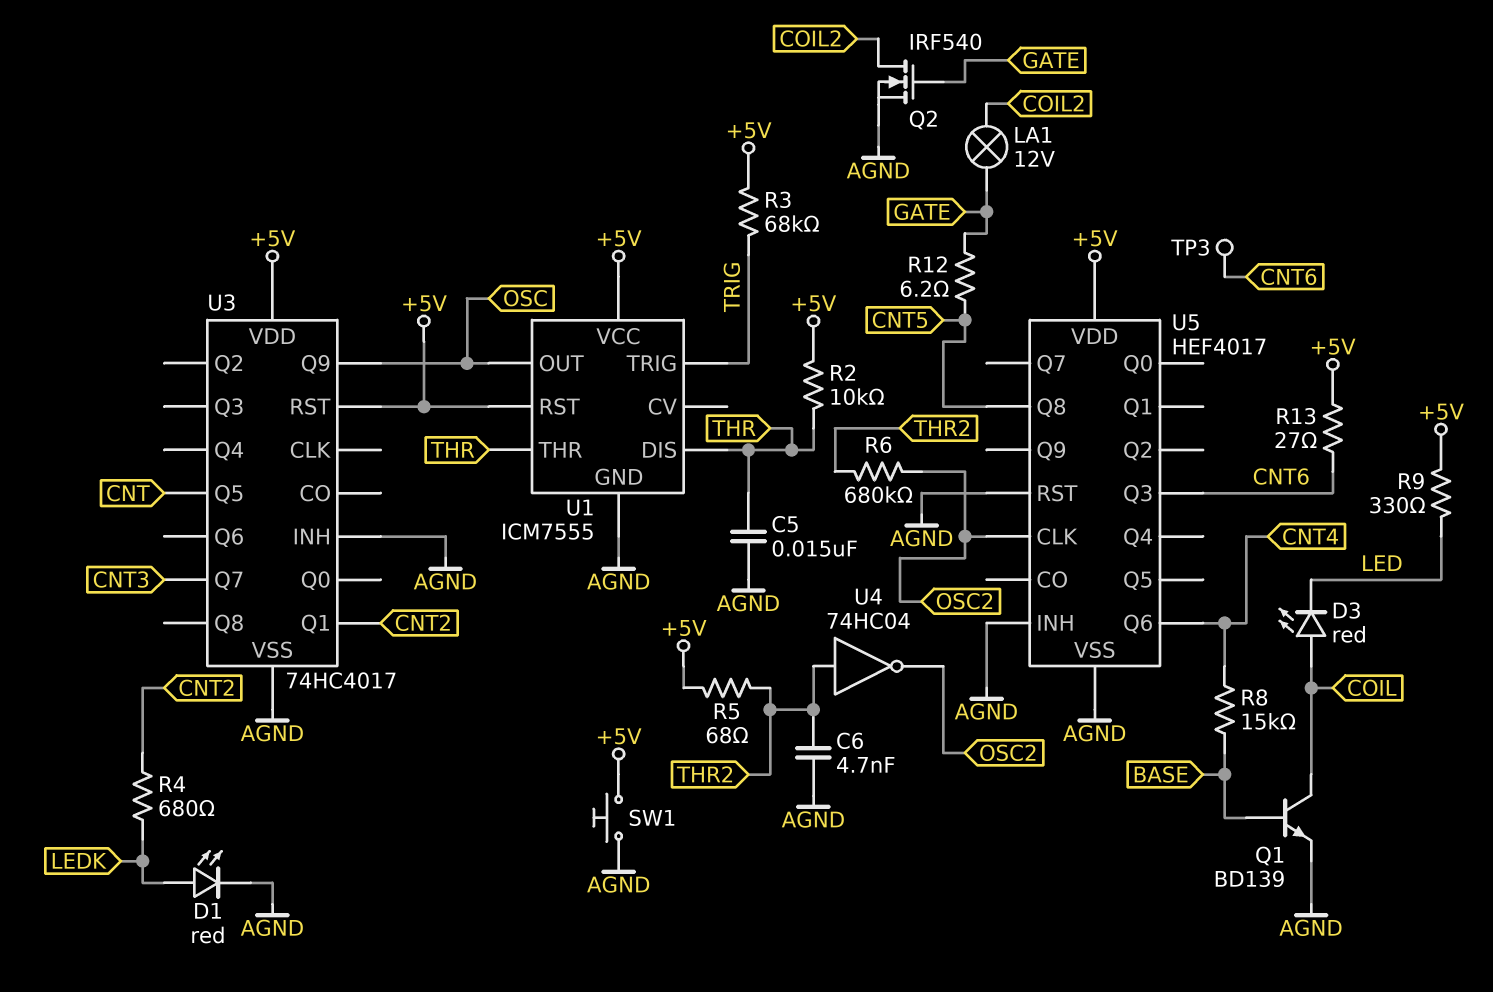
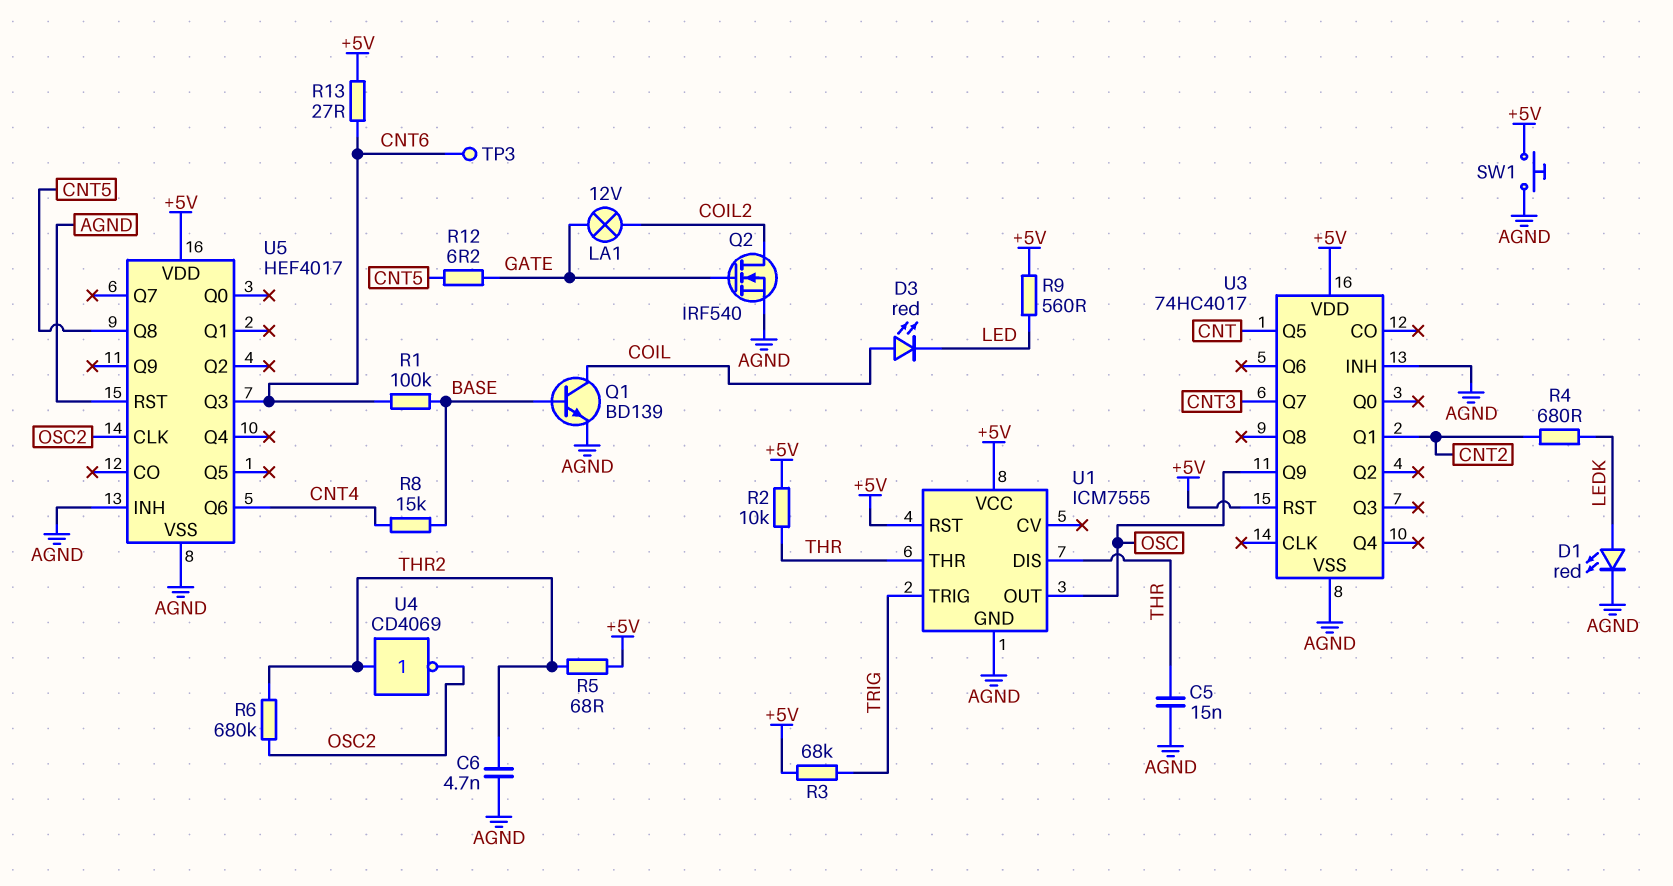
R1: none -> 100k (BASE, CNT6)
R9: 330 (+5V, LED) -> 560 (+5V, LED)
U4: NOT 74HC04 (in THR2, out OSC2) -> NOT CD4069 (in THR2, out OSC2)

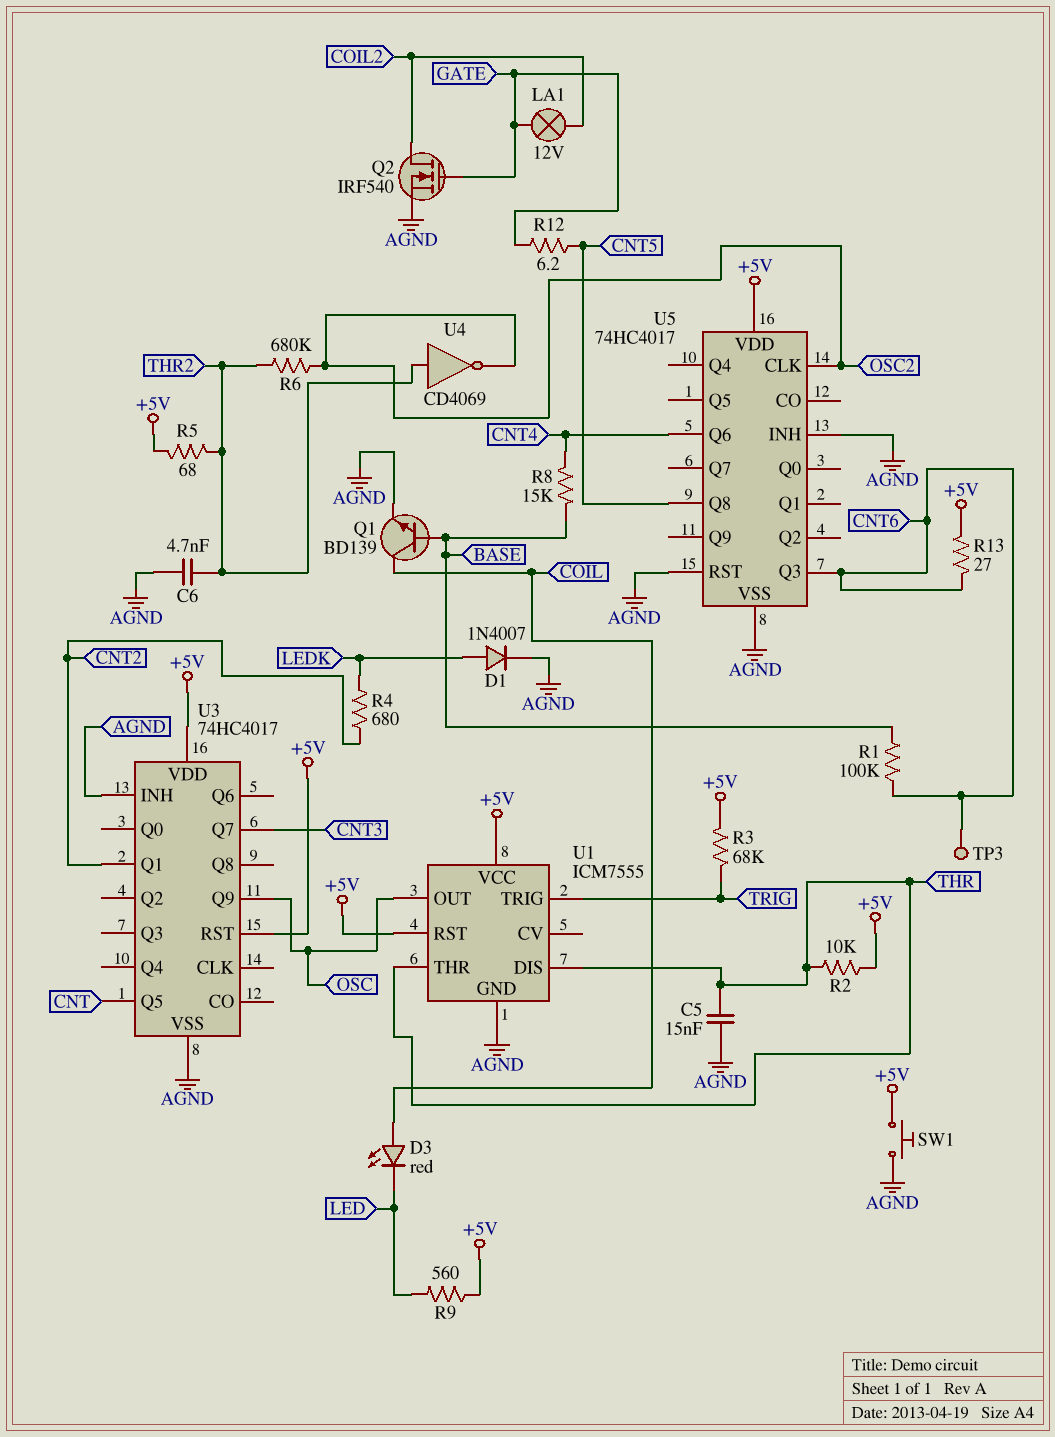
D1: LED red (A LEDK, K AGND) -> diode 1N4007 (A LEDK, K AGND)
U5: HEF4017 -> 74HC4017

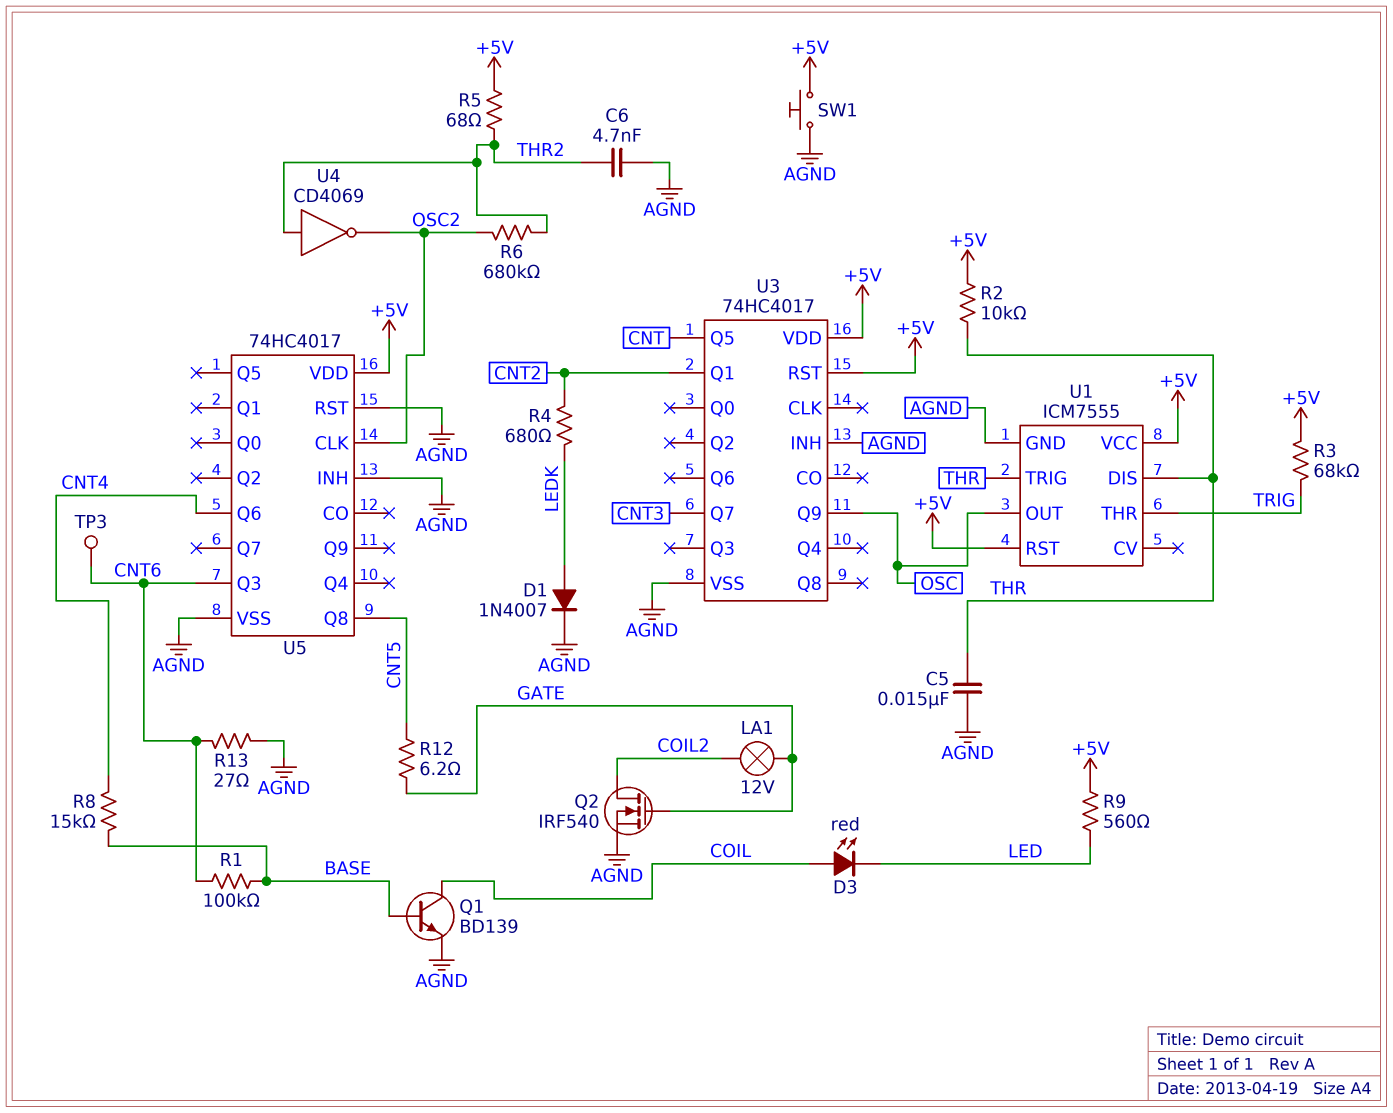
R13: 27 (+5V, CNT6) -> 27 (AGND, CNT6)
U1 pin THR: THR -> TRIG
U1 pin TRIG: TRIG -> THR

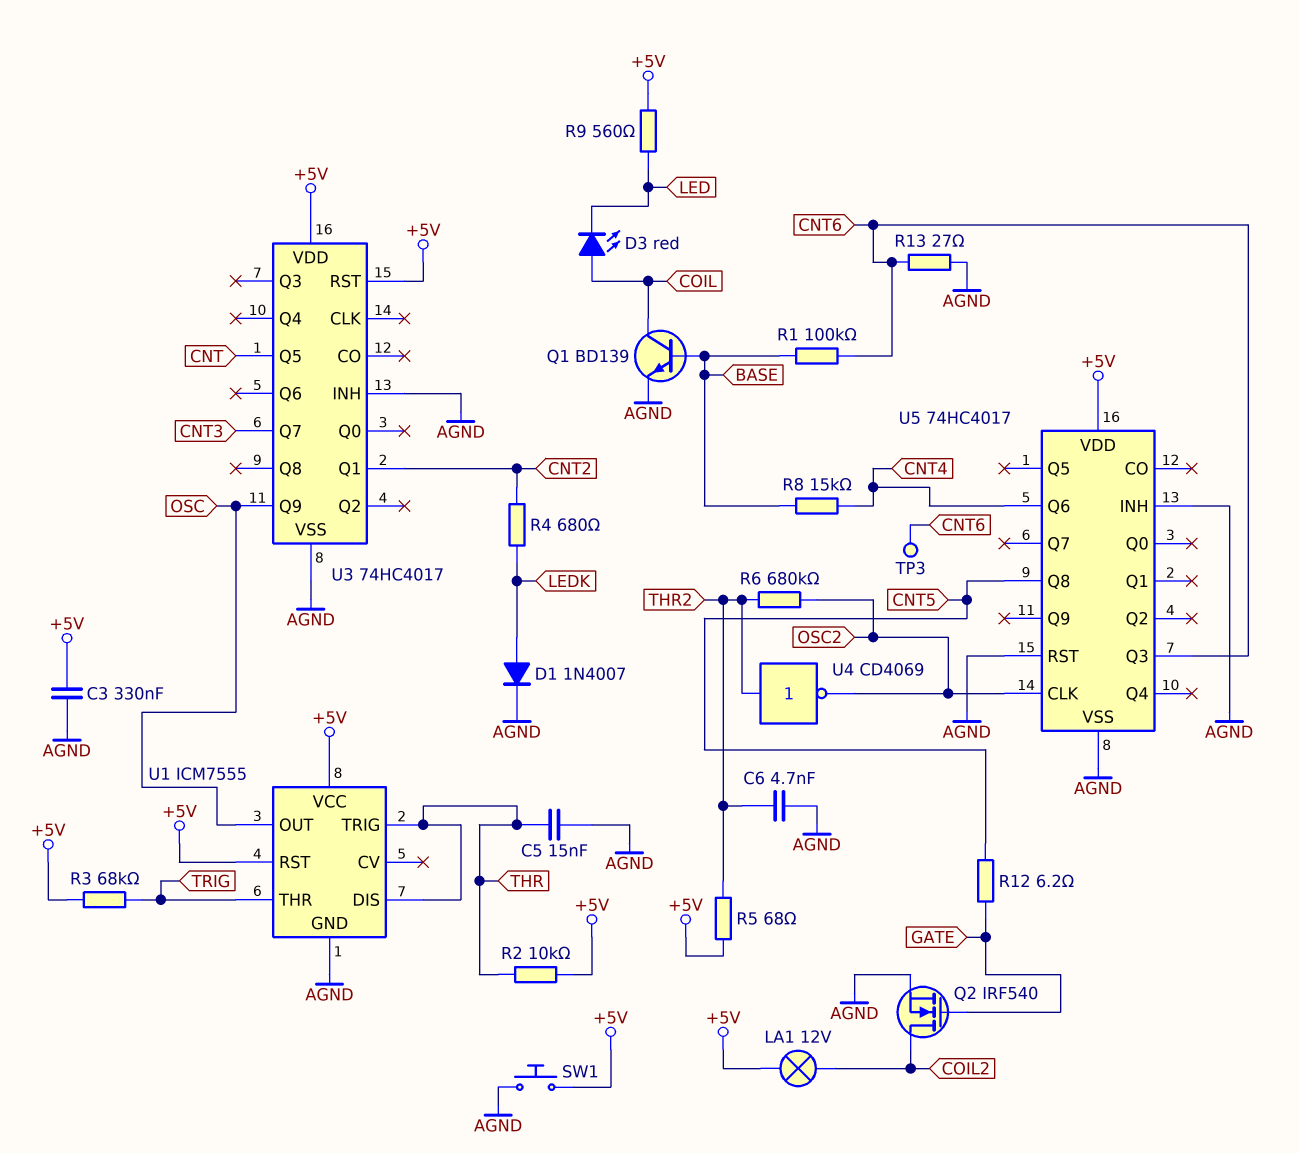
C3: none -> 330nF (+5V, AGND)
LA1: lamp 12V (COIL2, GATE) -> lamp 12V (+5V, COIL2)

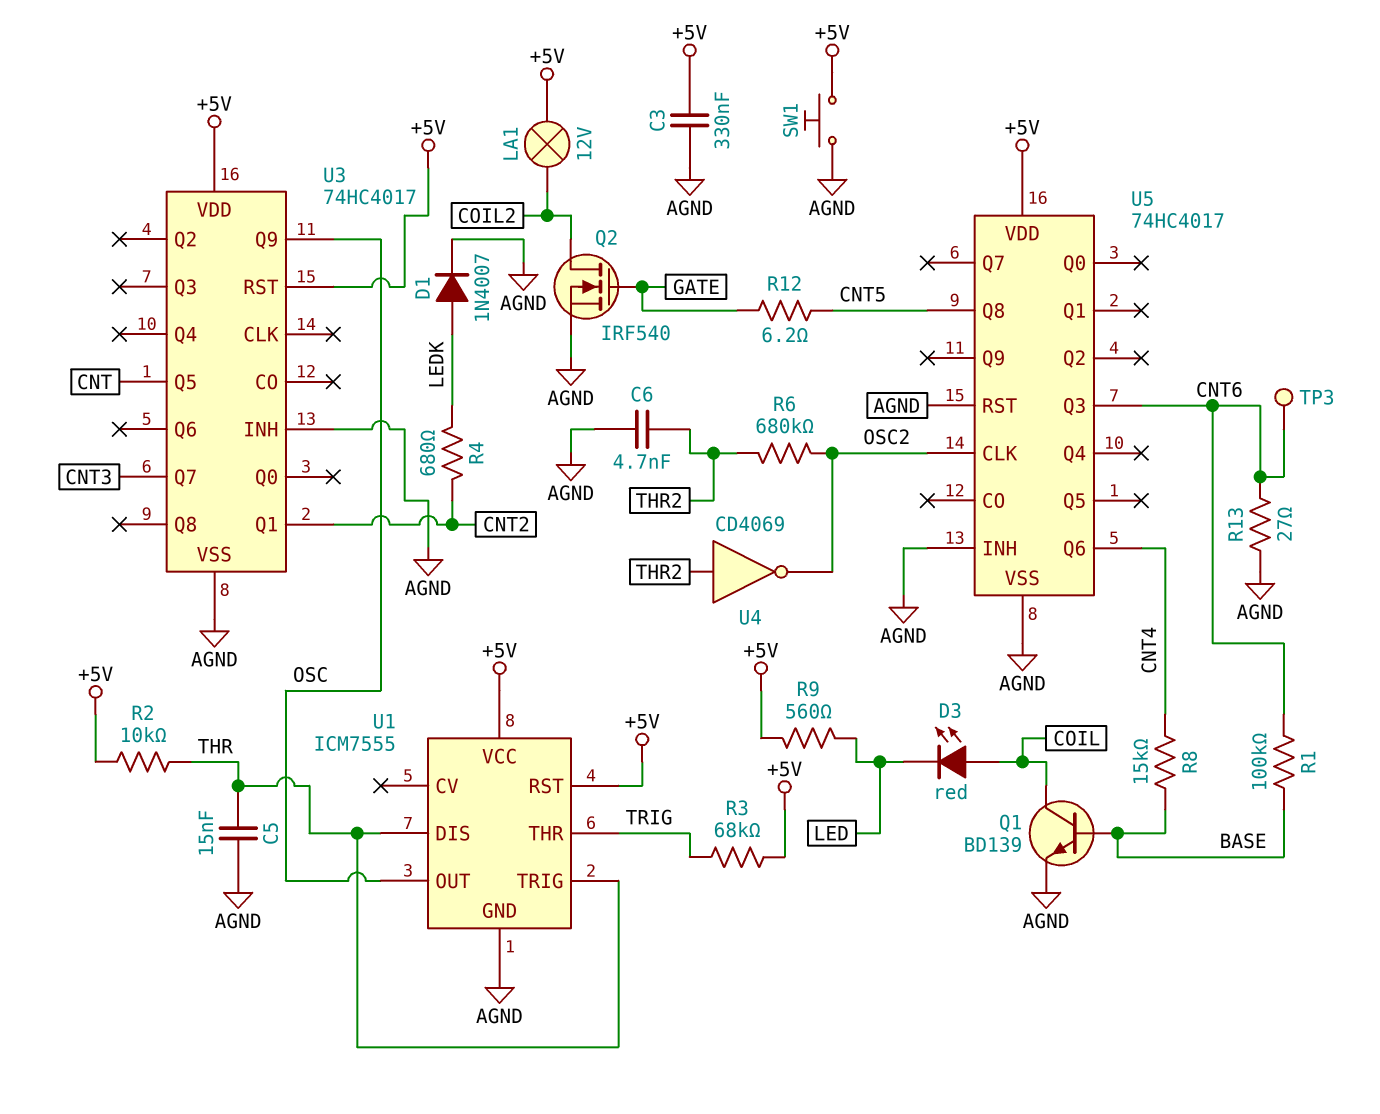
R5: 68 (+5V, THR2) -> none

